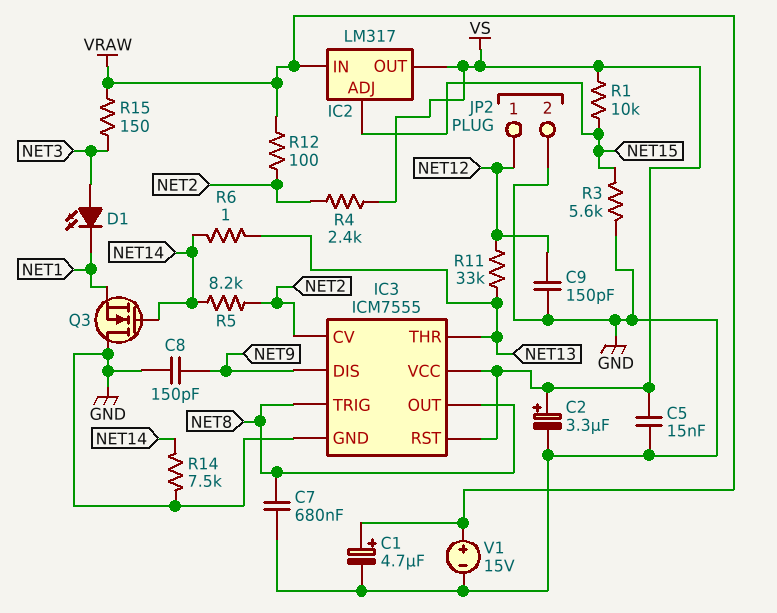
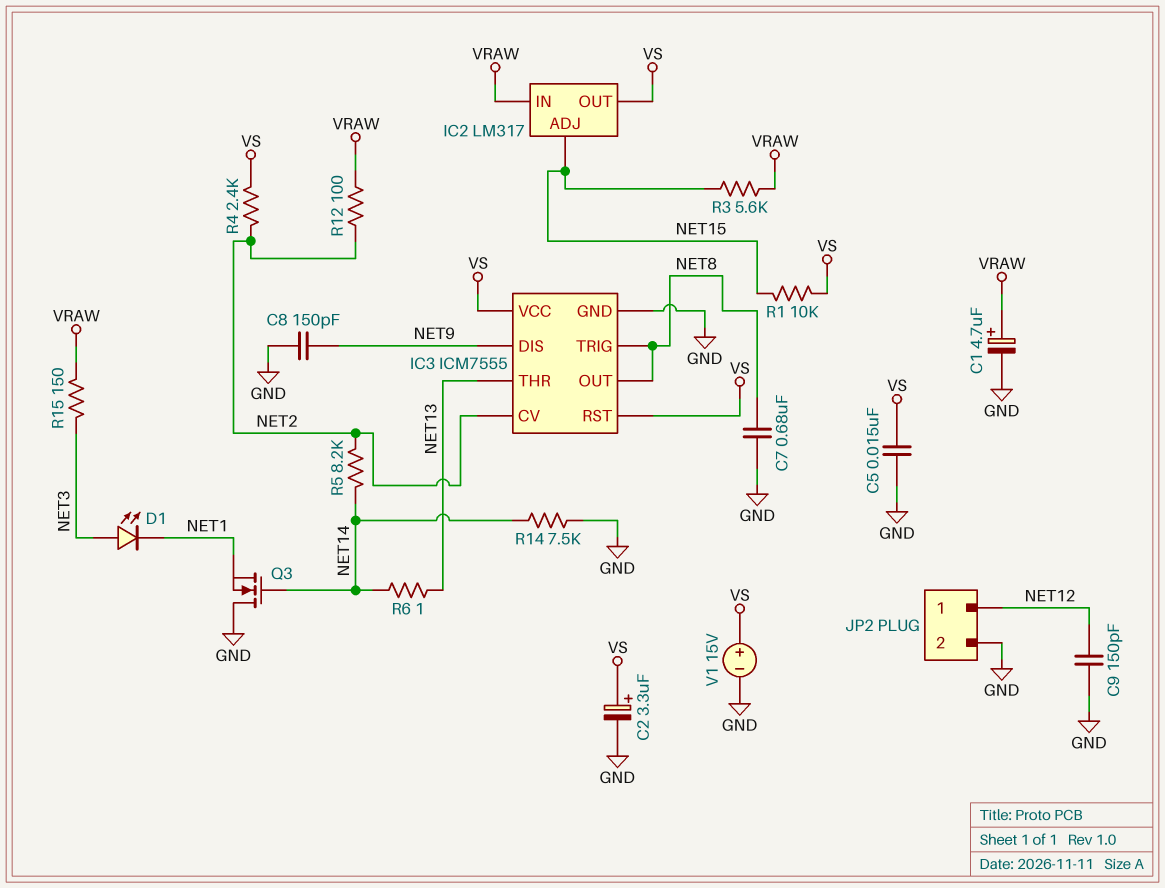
R3: 5.6k (GND, NET15) -> 5.6k (NET15, VRAW)
R11: 33k (NET12, NET13) -> none
V1: 15V (plus VRAW, minus GND) -> 15V (plus VS, minus GND)

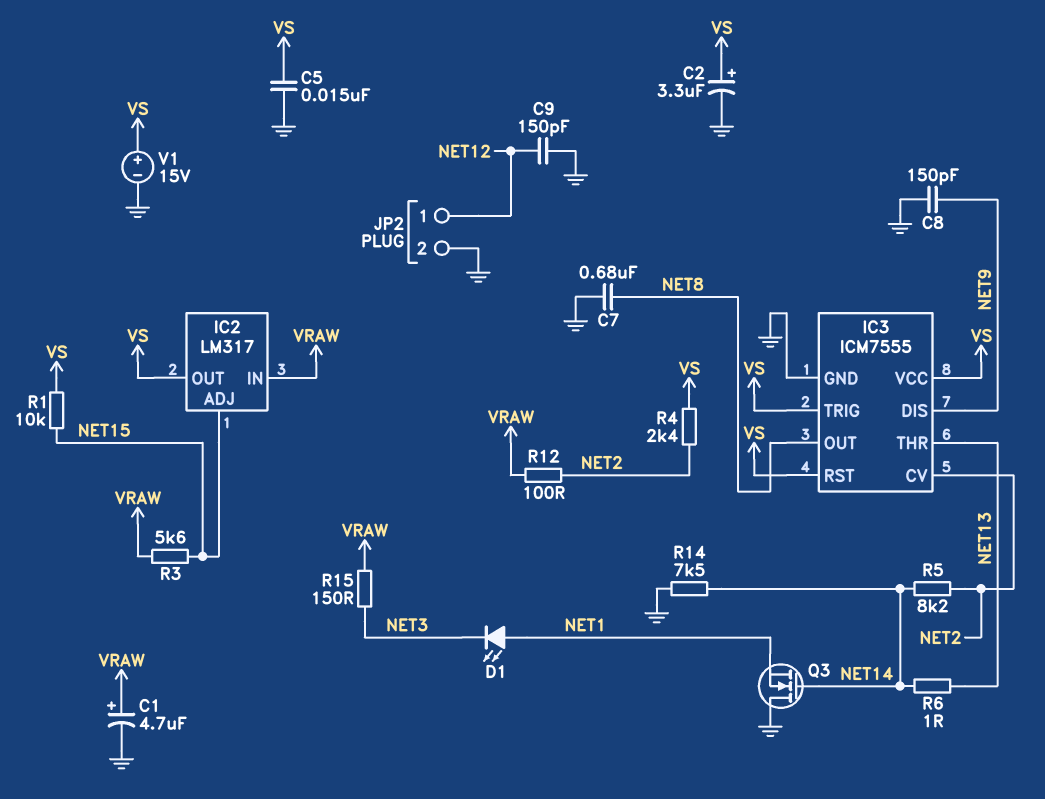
D1: LED (A NET3, K NET1) -> LED (A NET1, K NET3)
IC3 pin TRIG: NET8 -> VS

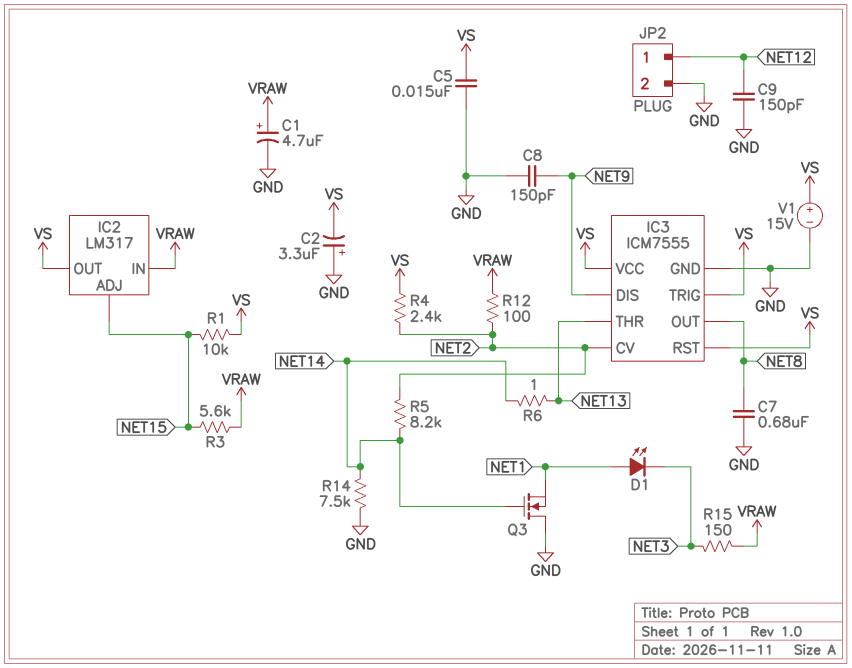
C2: 3.3uF (plus VS, minus GND) -> 3.3uF (plus GND, minus VS)

